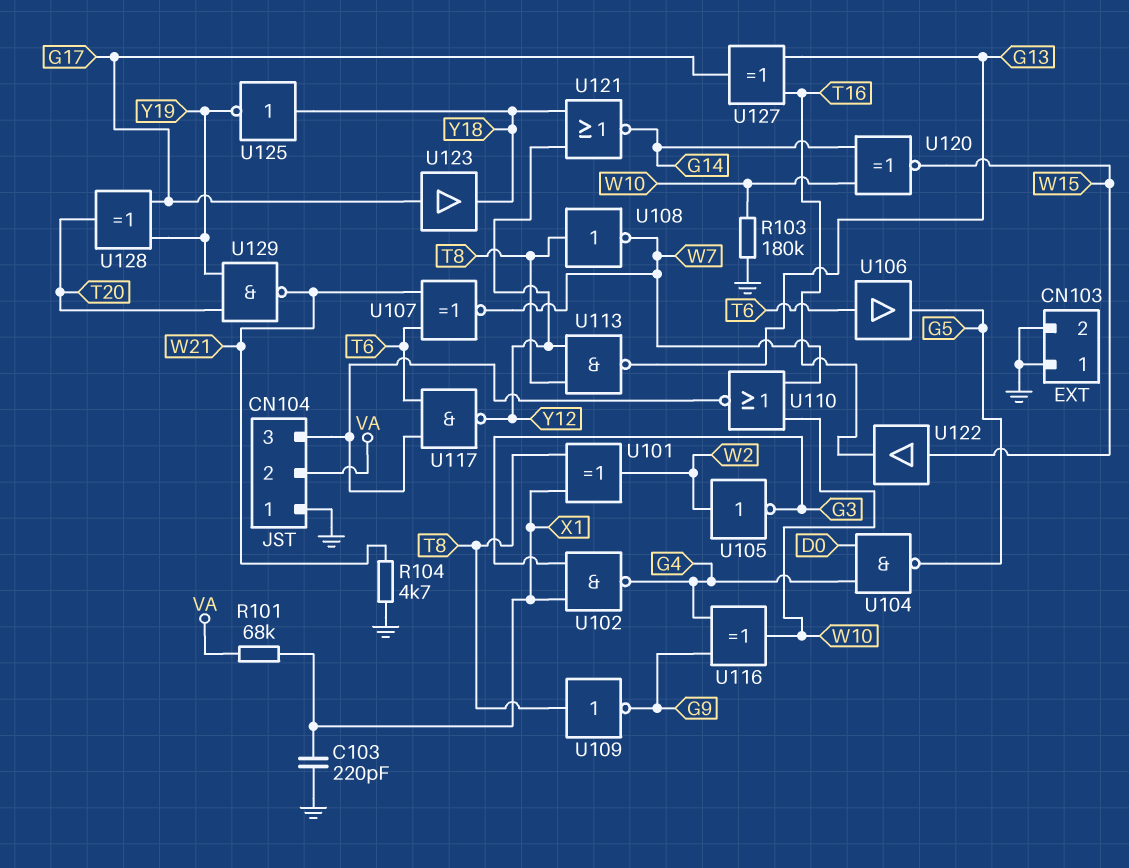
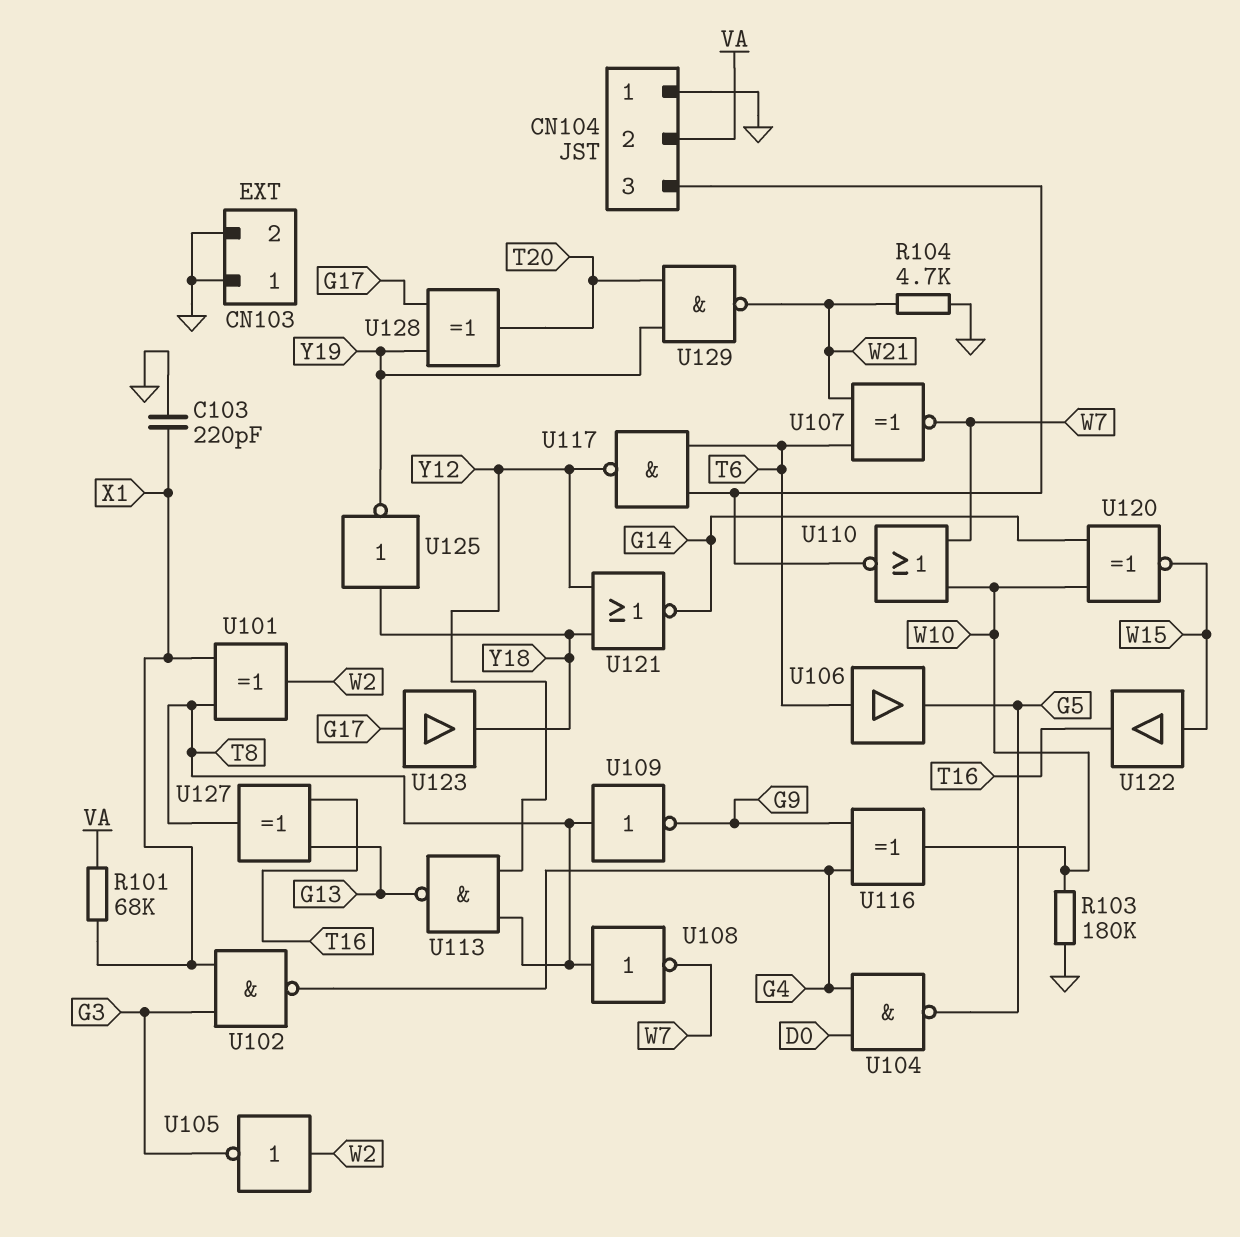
U127: XOR (in G13, in T16, out G17) -> XOR (in G13, in T16, out T8)

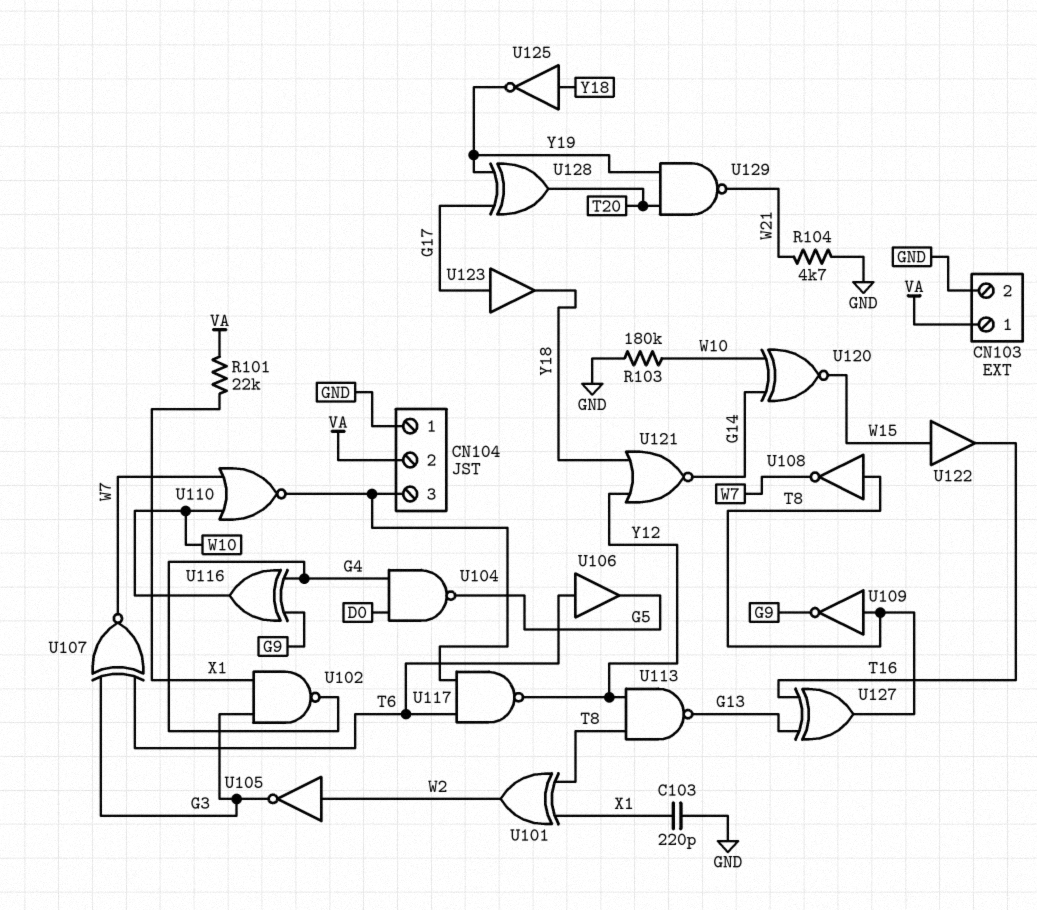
CN103 pin 1: GND -> VA
R101: 68k (VA, X1) -> 22k (VA, X1)
U107: XNOR (in T6, in W21, out W7) -> XNOR (in G3, in T6, out W7)

